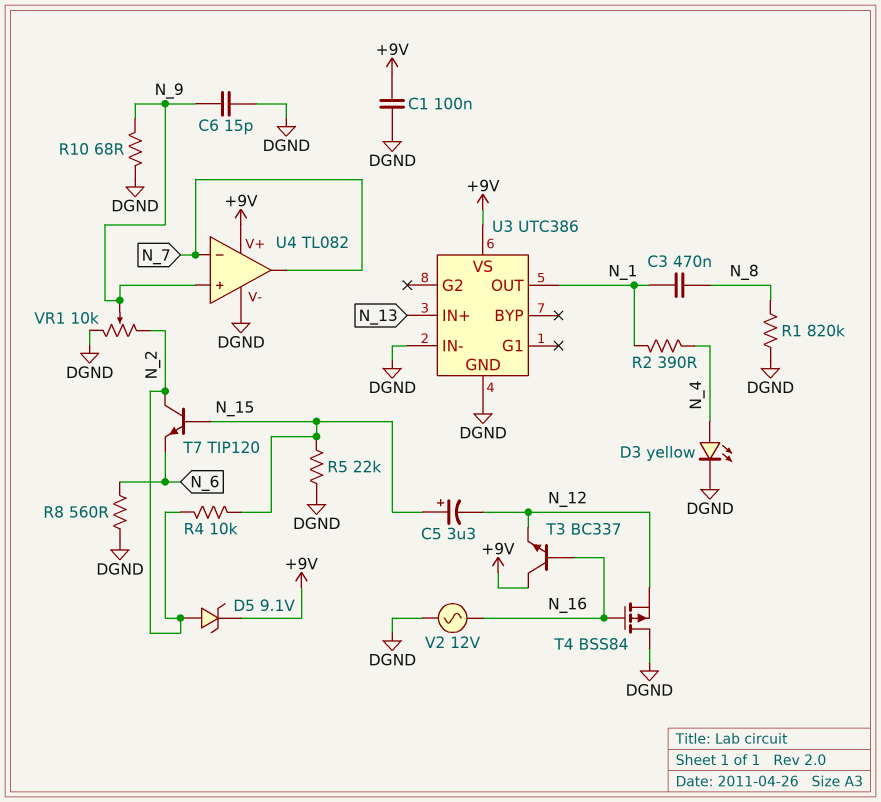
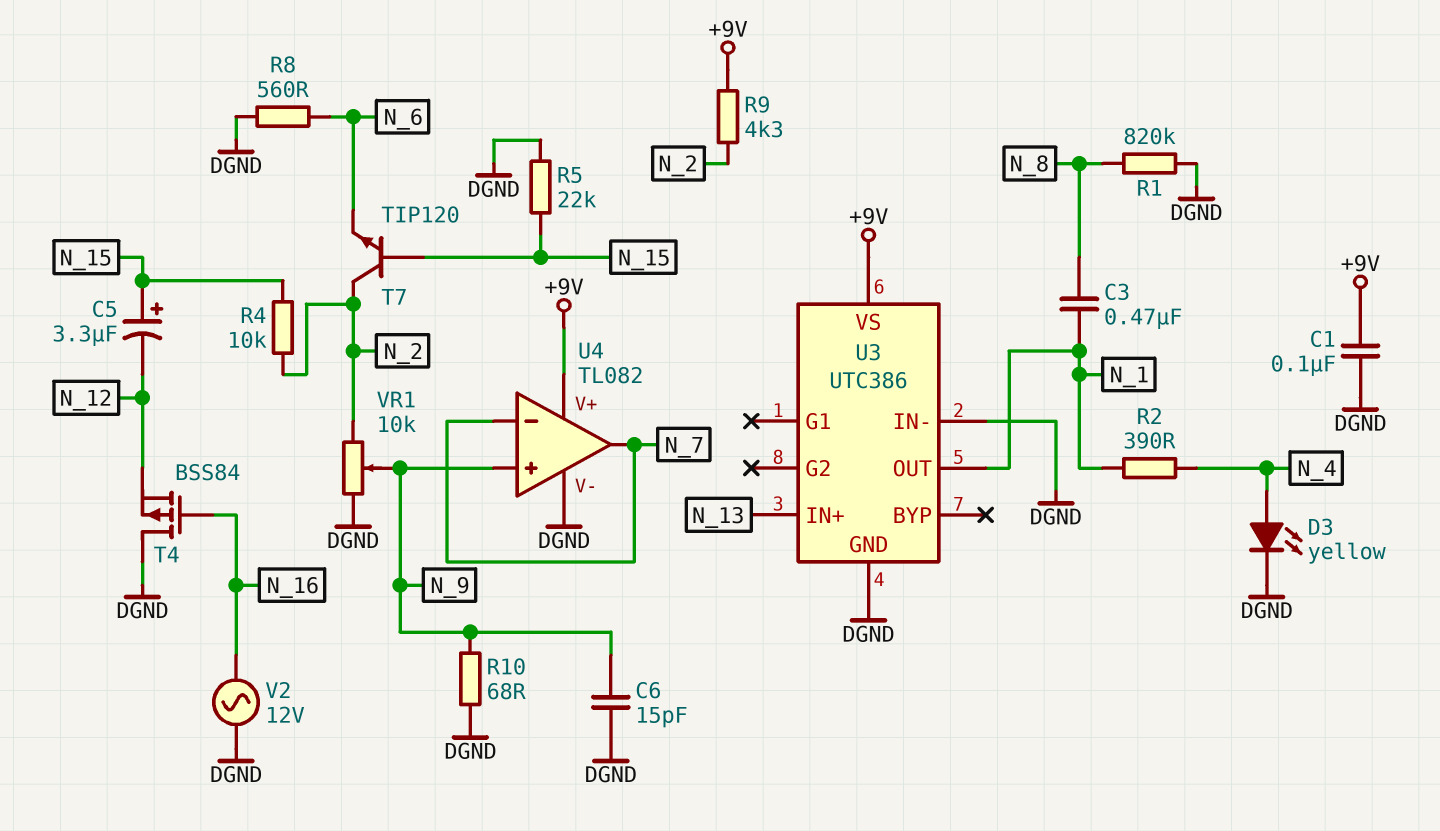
D5: zener 9.1V (A N_2, K +9V) -> none
R9: none -> 4.3k (+9V, N_2)
T3: NPN BC337 (B N_16, C +9V, E N_12) -> none

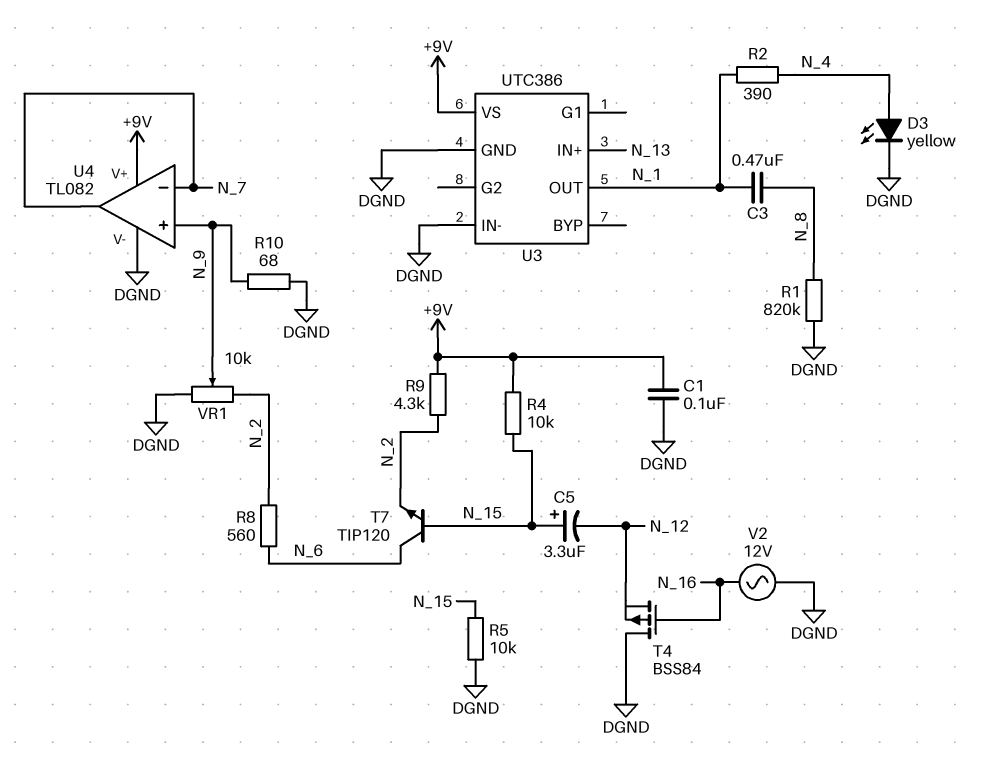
C6: 15pF (DGND, N_9) -> none
R4: 10k (N_2, N_15) -> 10k (+9V, N_15)
R5: 22k (DGND, N_15) -> 10k (DGND, N_15)
R8: 560 (DGND, N_6) -> 560 (N_2, N_6)
T7: NPN TIP120 (B N_15, C N_2, E N_6) -> NPN TIP120 (B N_15, C N_6, E N_2)

